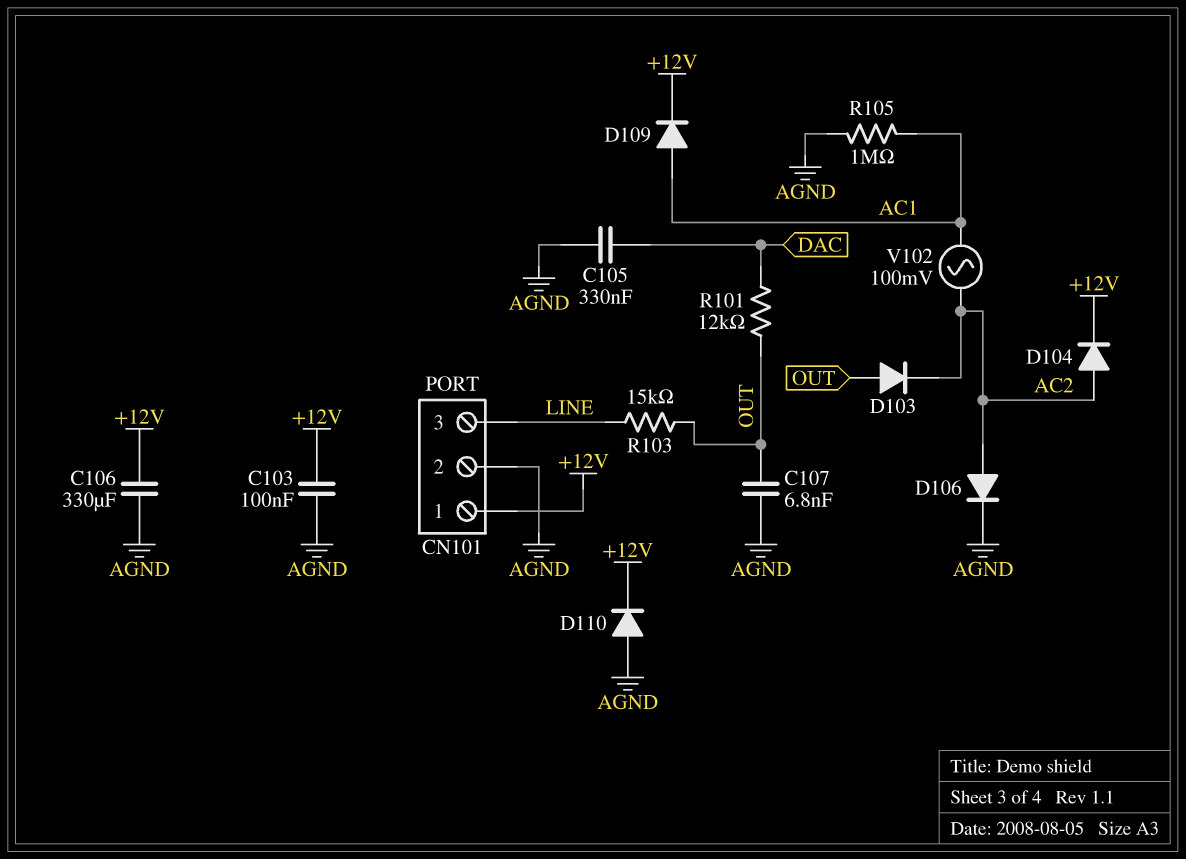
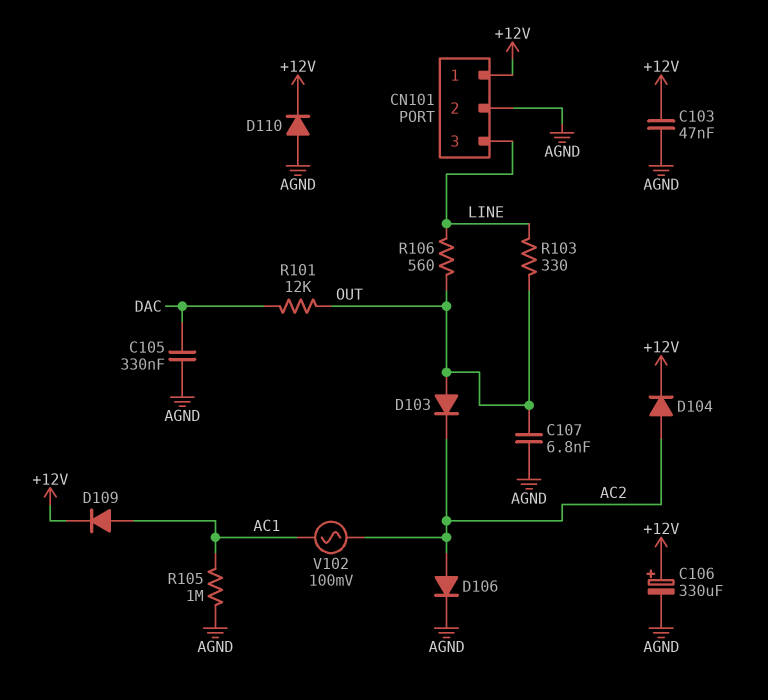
C103: 100nF (+12V, AGND) -> 47nF (+12V, AGND)
C106: 330uF (+12V, AGND) -> 330uF (plus +12V, minus AGND)
R103: 15k (LINE, OUT) -> 330 (LINE, OUT)
R106: none -> 560 (LINE, OUT)

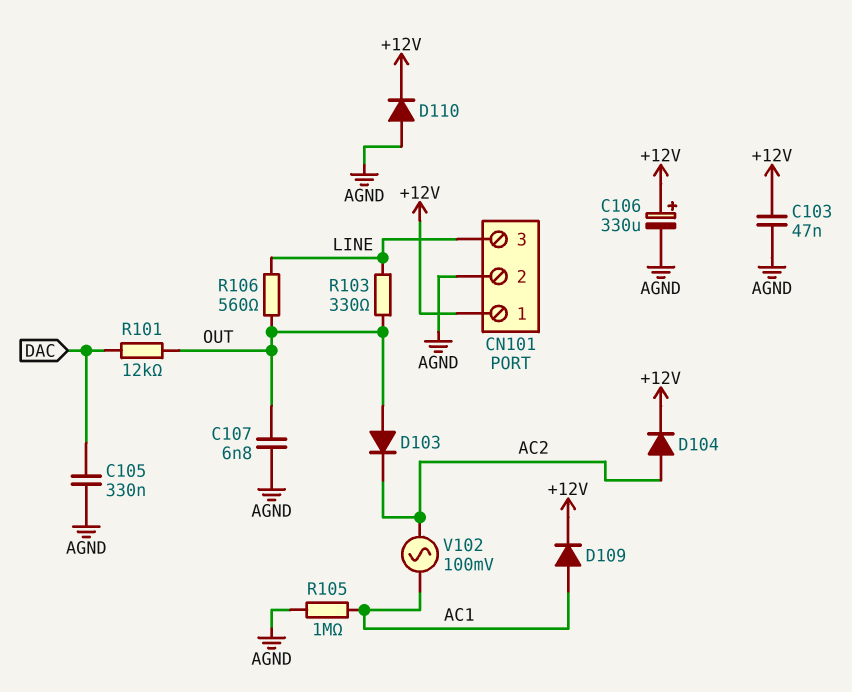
D106: diode (A AC2, K AGND) -> none

